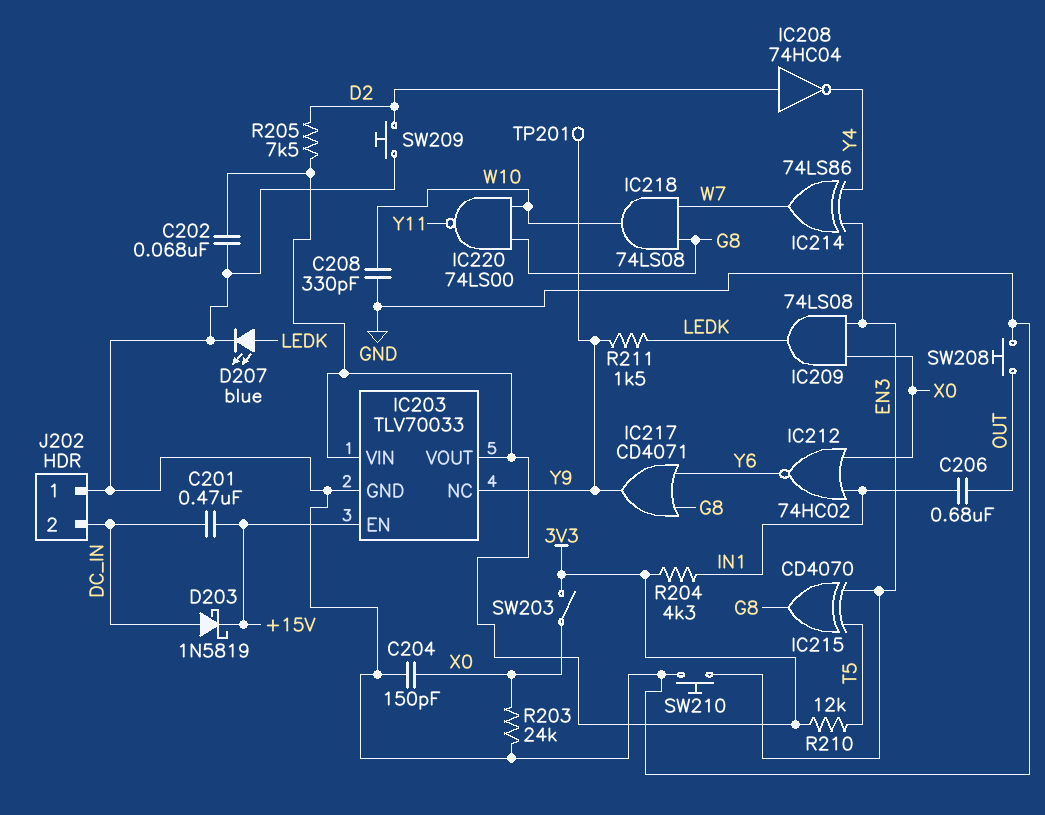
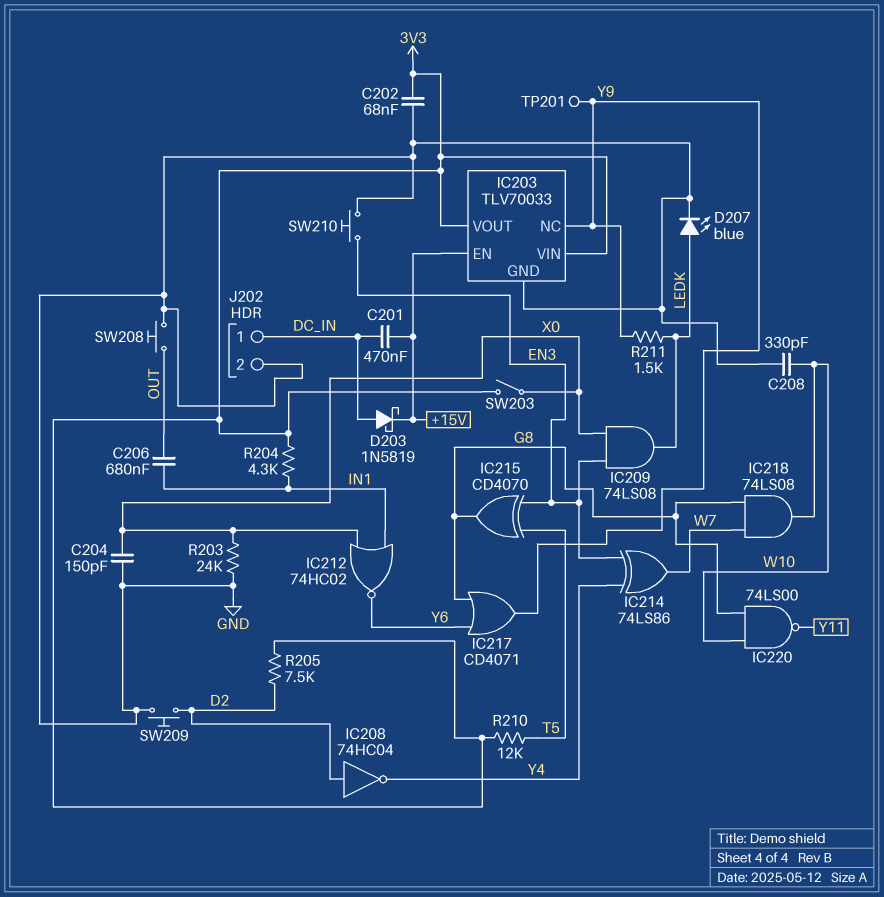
J202 pin 1: GND -> DC_IN
J202 pin 2: DC_IN -> GND

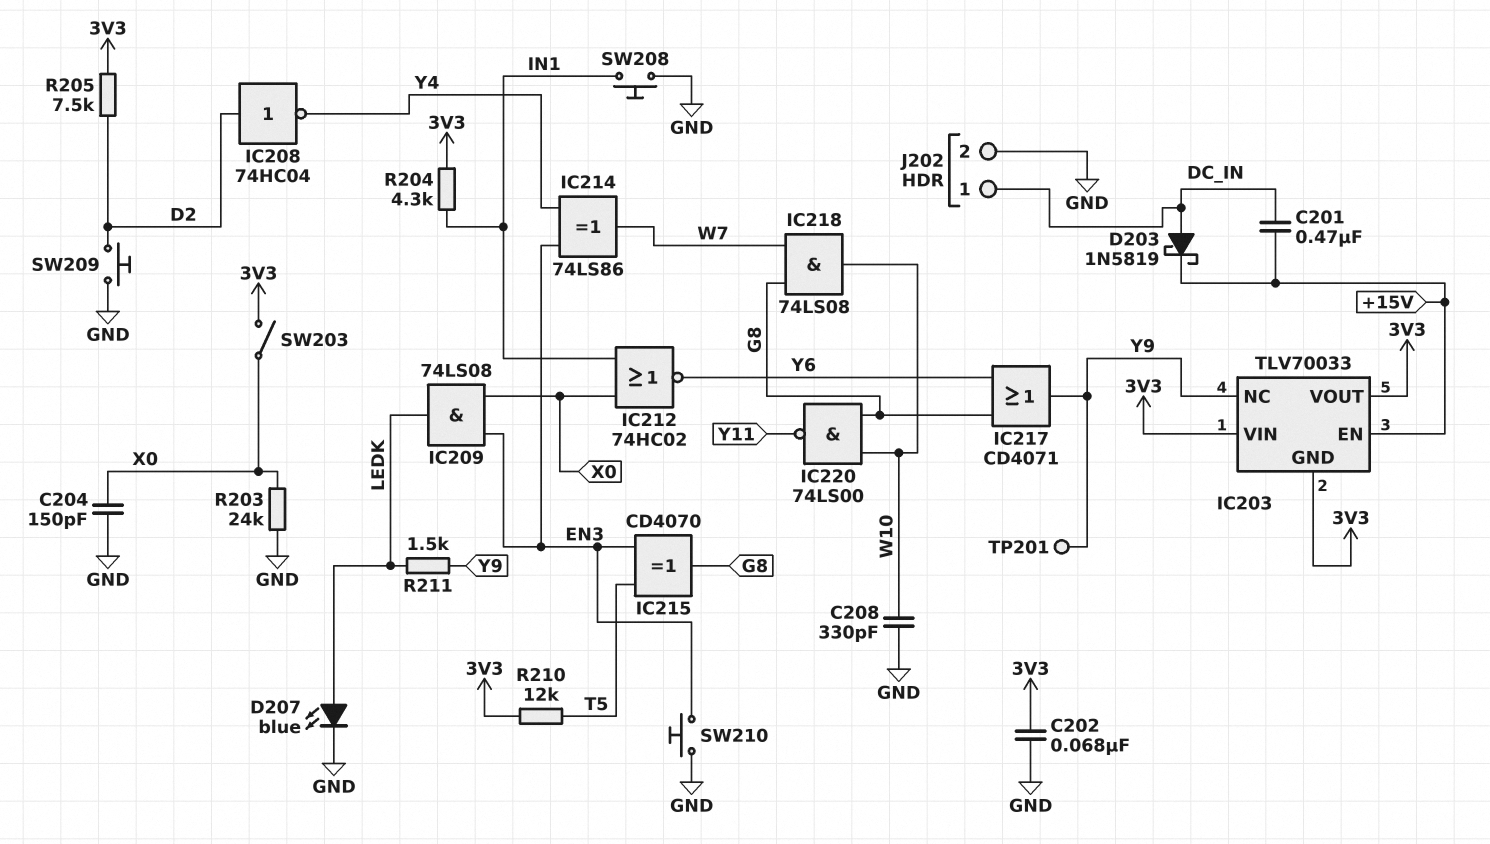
C206: 680nF (IN1, OUT) -> none
IC203 pin GND: GND -> 3V3
SW208: button (GND, OUT) -> button (GND, IN1)

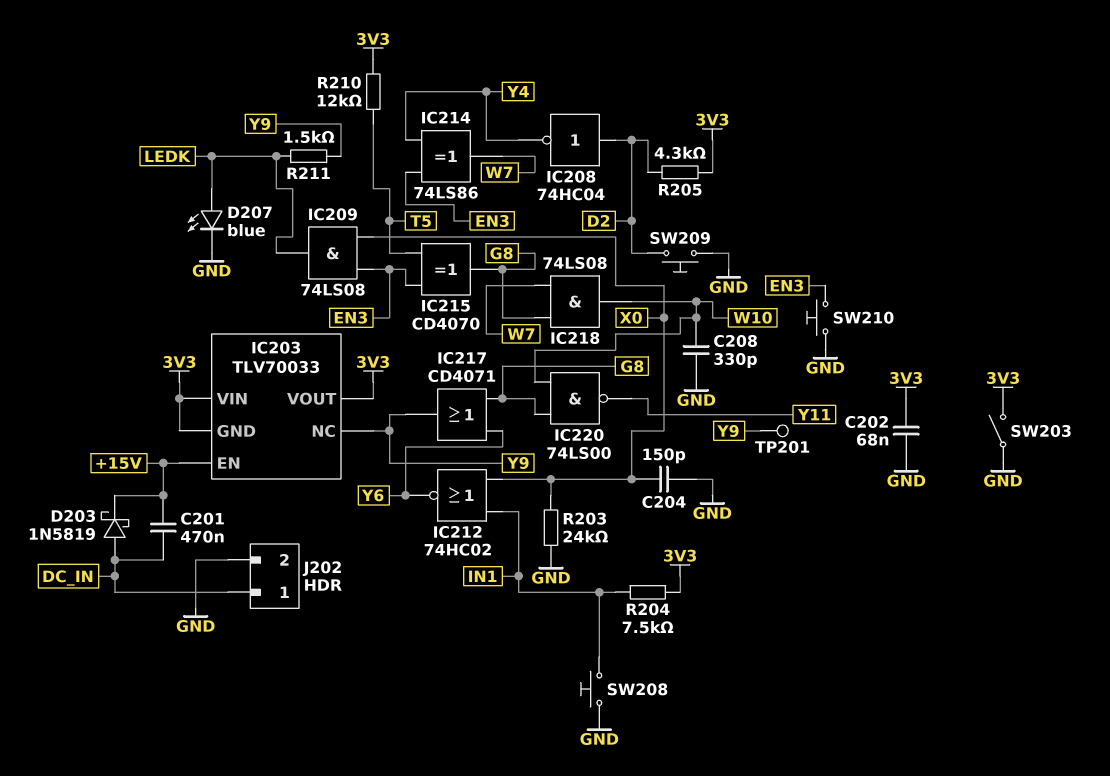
R204: 4.3k (3V3, IN1) -> 7.5k (3V3, IN1)
R205: 7.5k (3V3, D2) -> 4.3k (3V3, D2)
SW203: switch (3V3, X0) -> switch (3V3, GND)

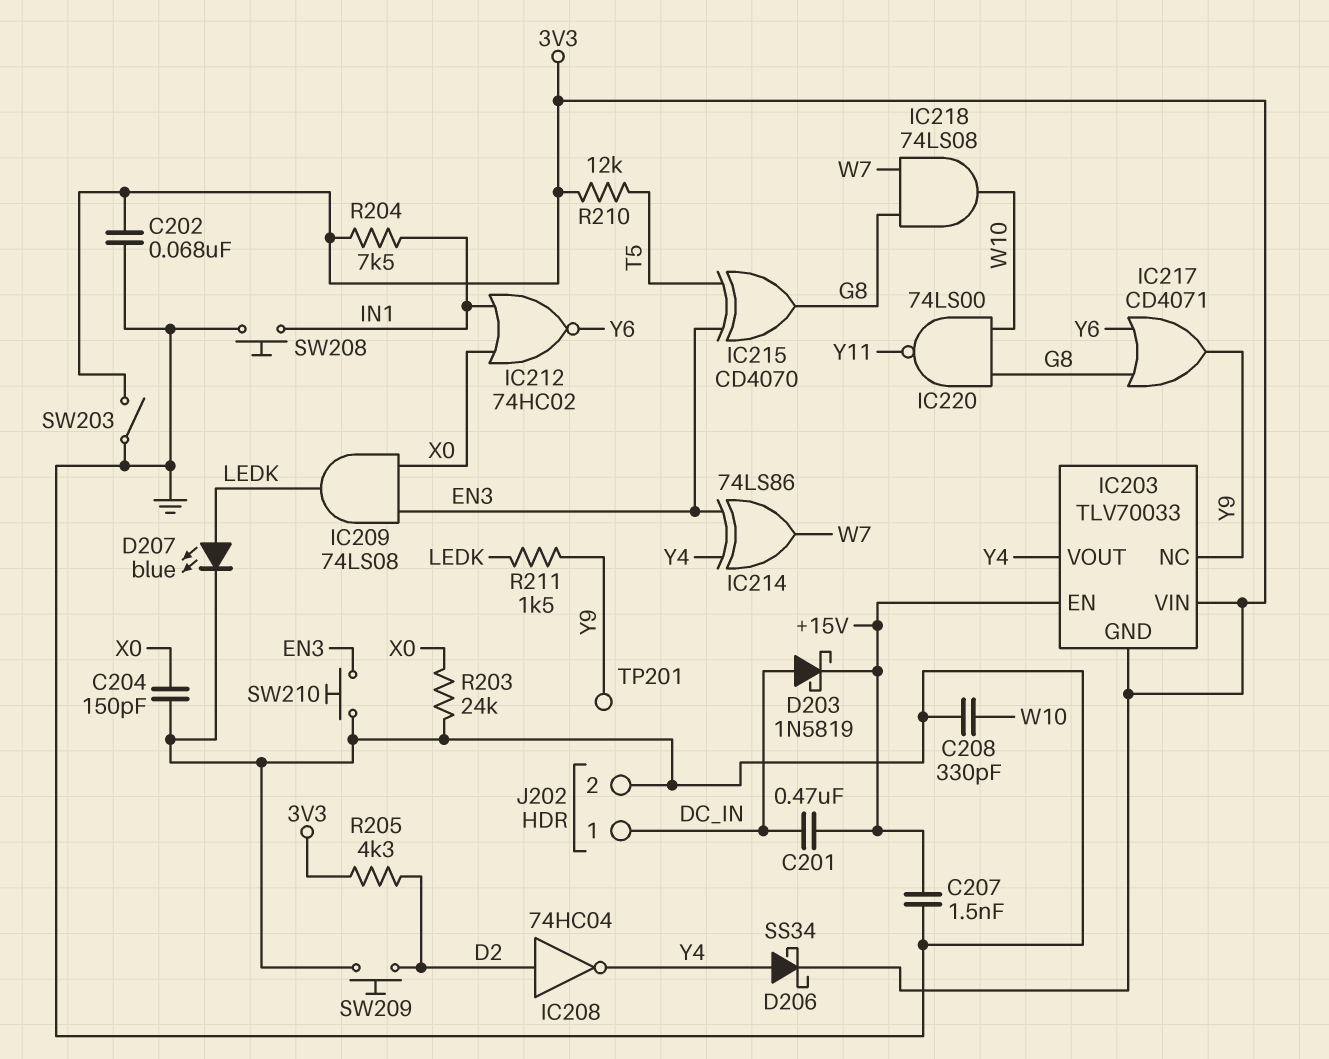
C207: none -> 1.5nF (+15V, GND)
D206: none -> schottky SS34 (A Y4, K 3V3)
IC203 pin VOUT: 3V3 -> Y4

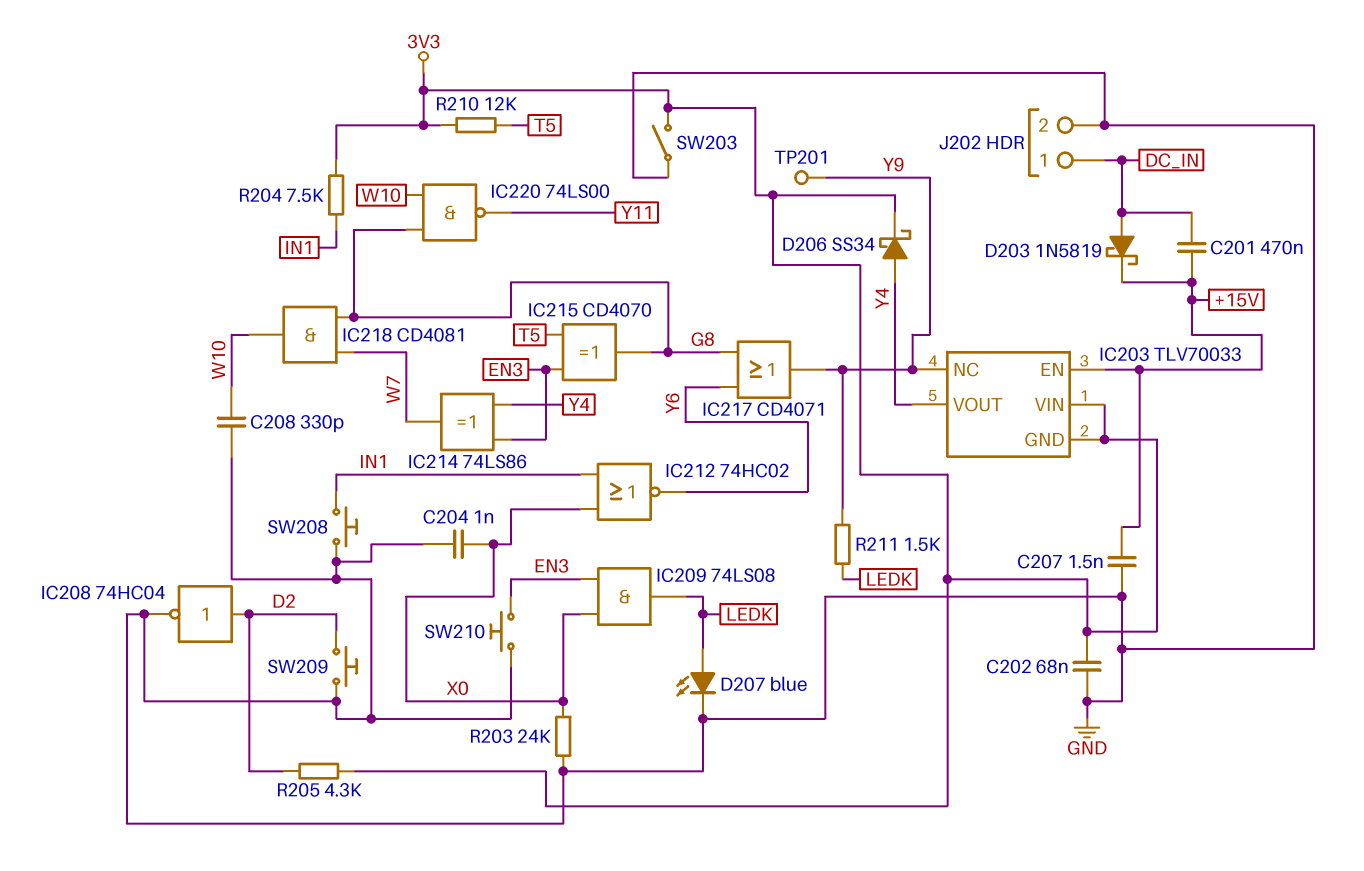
C204: 150pF (GND, X0) -> 1nF (GND, X0)
IC208: NOT 74HC04 (in D2, out Y4) -> NOT 74HC04 (in D2, out GND)
IC218: AND 74LS08 (in G8, in W7, out W10) -> AND CD4081 (in G8, in W7, out W10)

